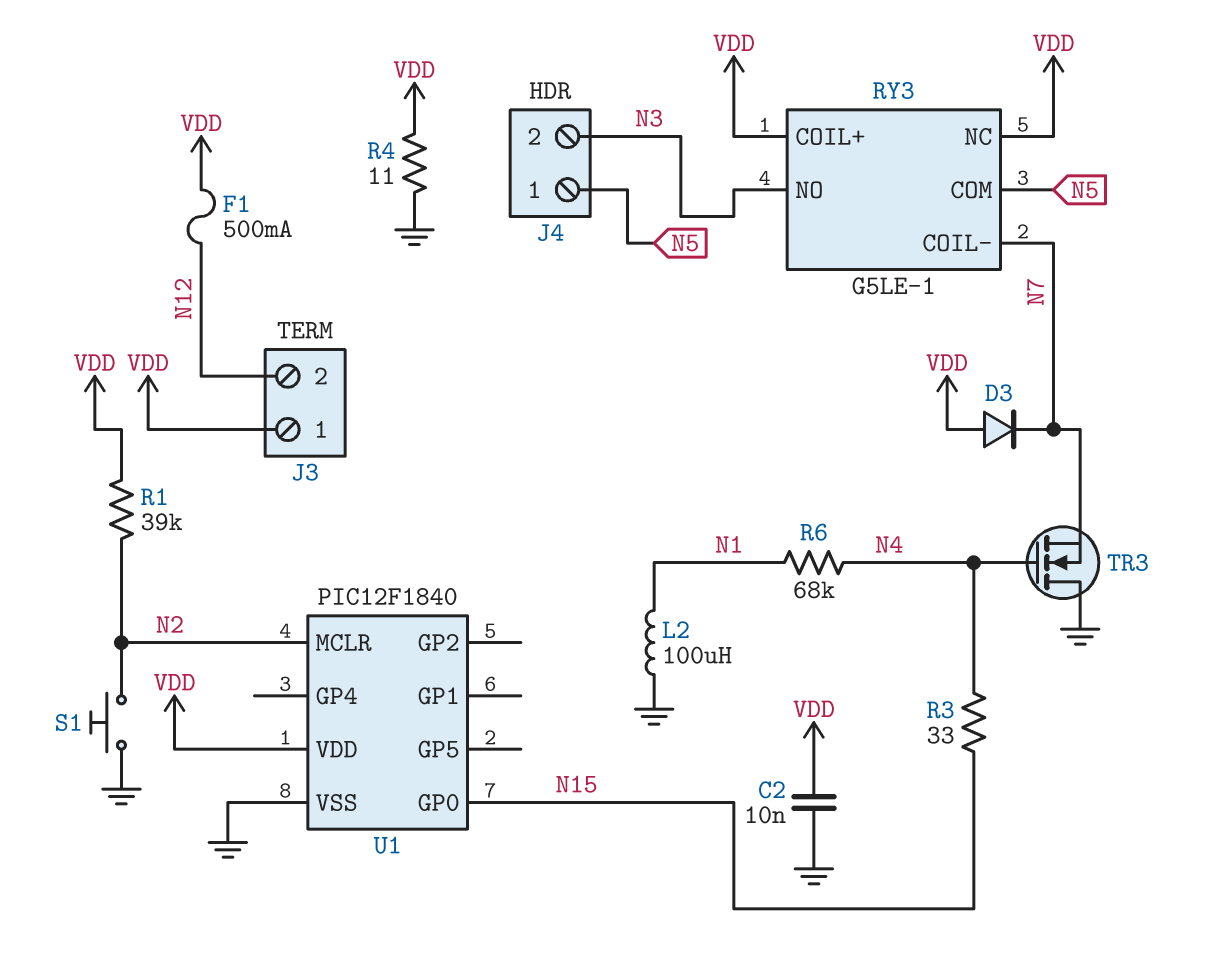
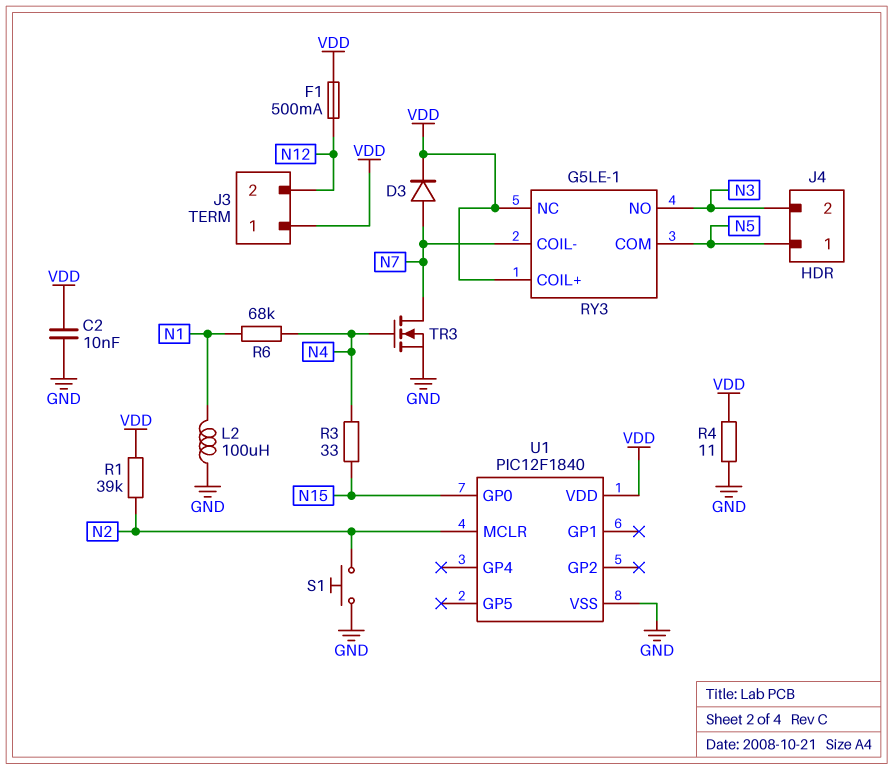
D3: diode (A VDD, K N7) -> diode (A N7, K VDD)
TR3: NMOS (G N4, D GND, S N7) -> NMOS (G N4, D N7, S GND)

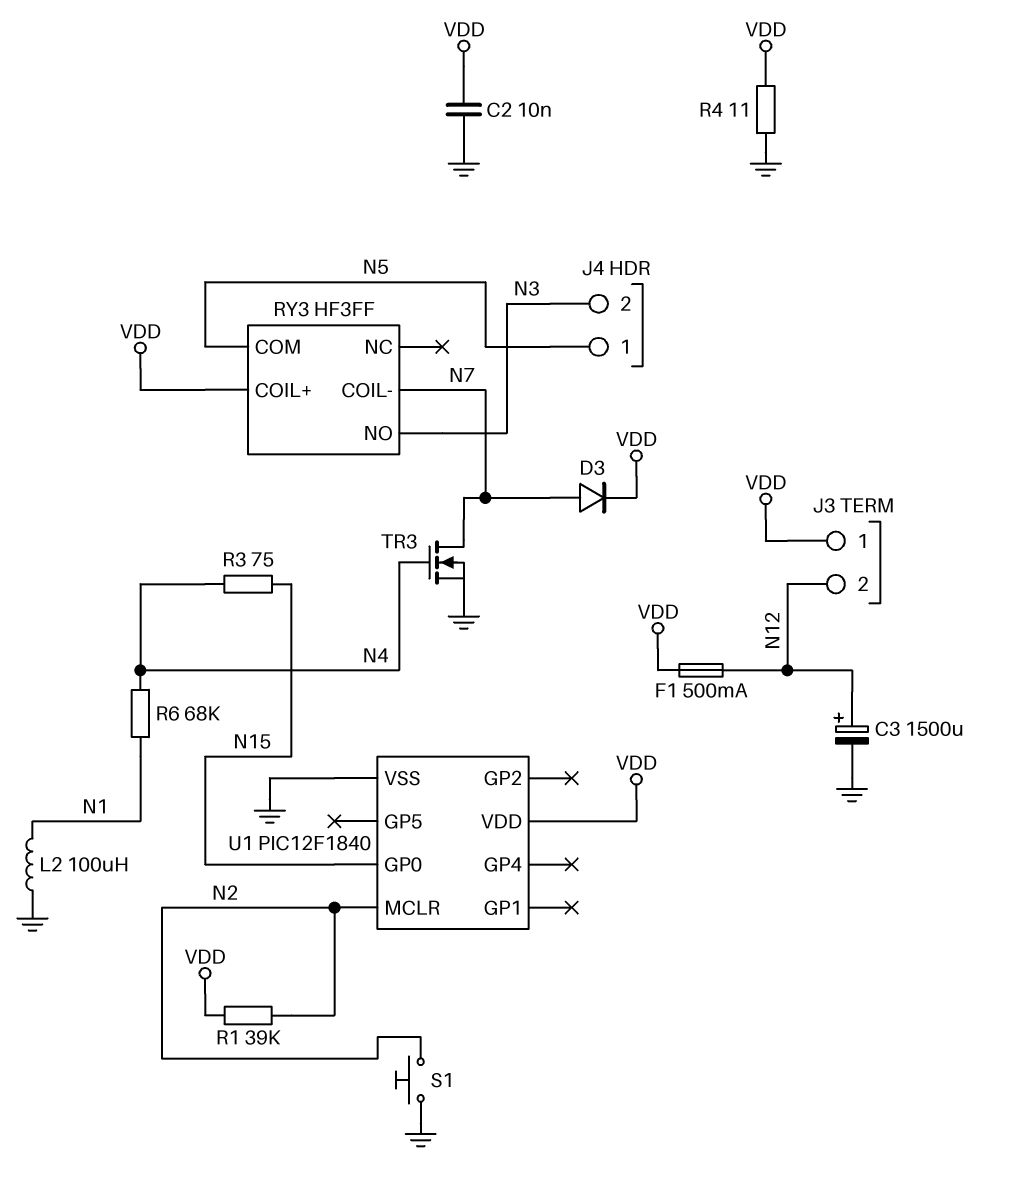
C3: none -> 1500uF (plus N12, minus GND)
R3: 33 (N4, N15) -> 75 (N4, N15)
RY3: G5LE-1 -> HF3FF
RY3 pin NC: VDD -> none

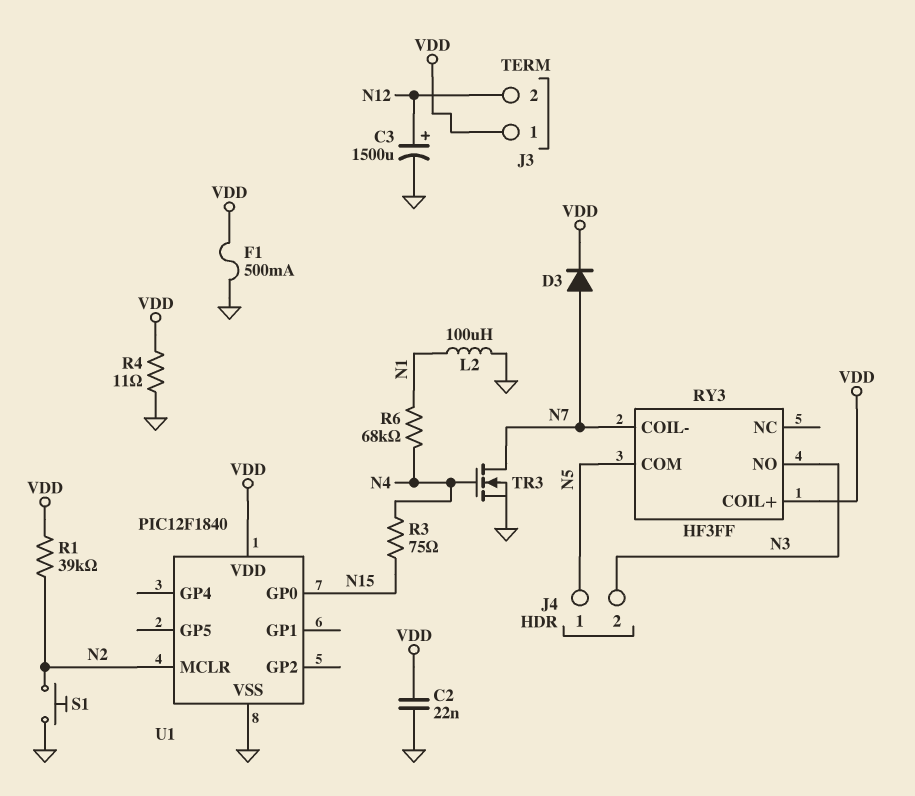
C2: 10nF (GND, VDD) -> 22nF (GND, VDD)
F1: 500mA (N12, VDD) -> 500mA (GND, VDD)

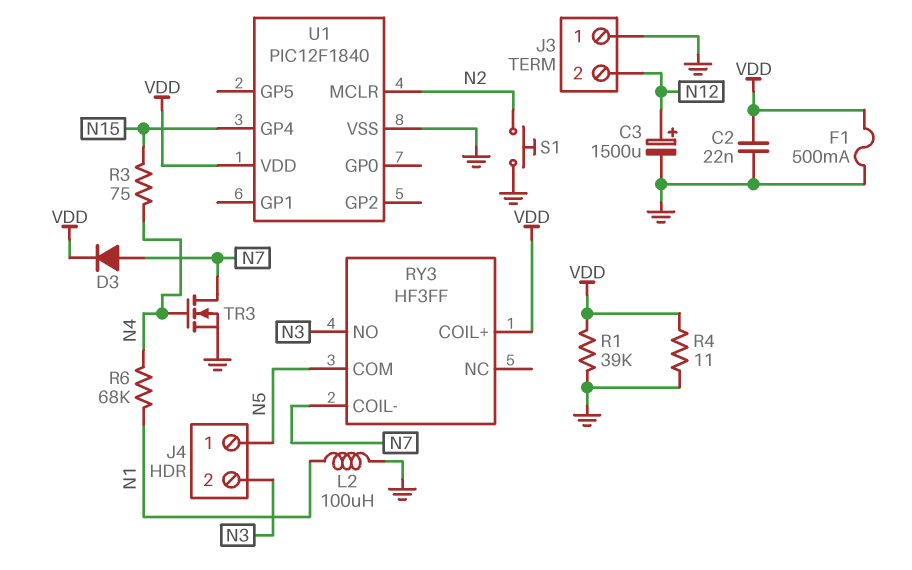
J3 pin 1: VDD -> GND
R1: 39k (N2, VDD) -> 39k (GND, VDD)
U1 pin GP0: N15 -> none
U1 pin GP4: none -> N15

